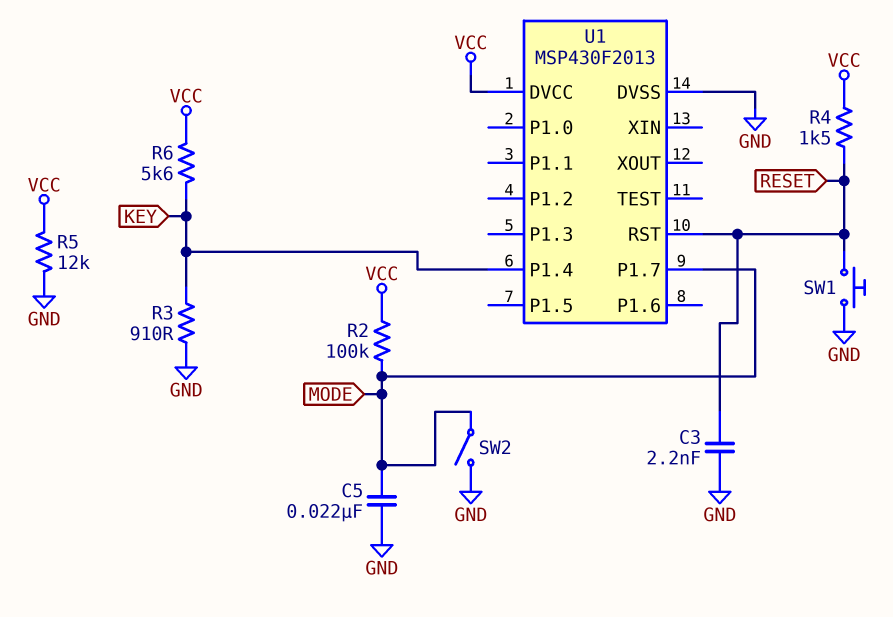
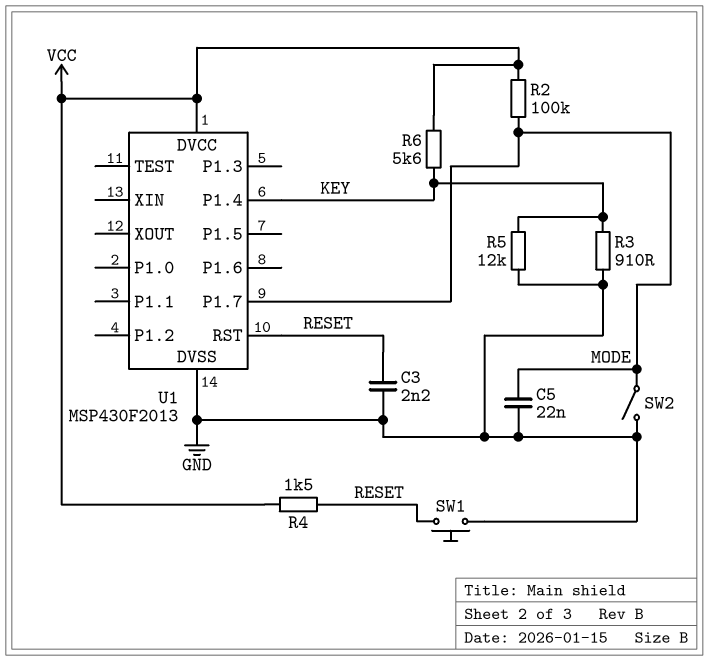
R5: 12k (GND, VCC) -> 12k (GND, KEY)

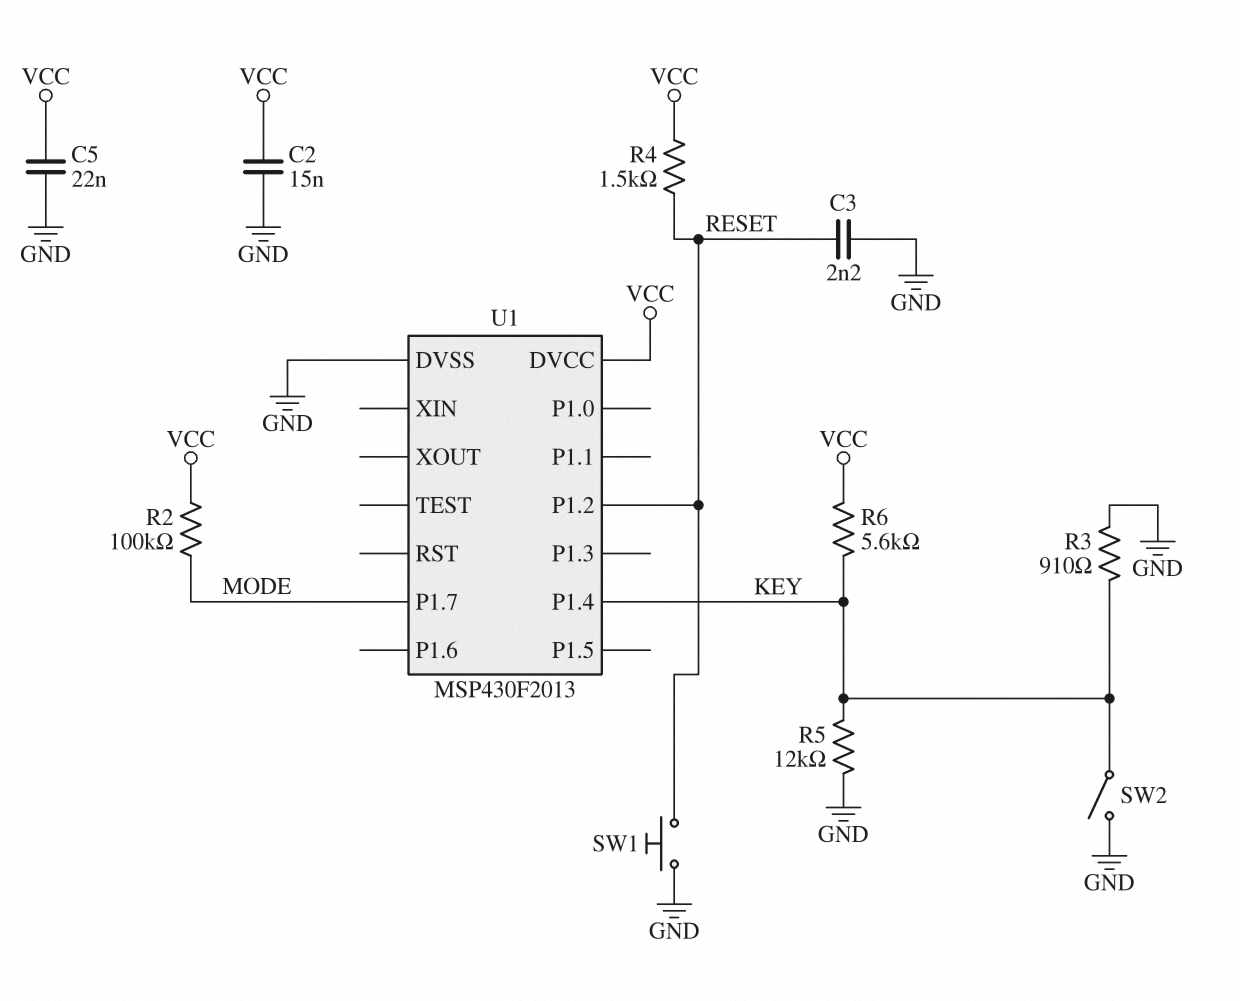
C2: none -> 15nF (GND, VCC)
C5: 22nF (GND, MODE) -> 22nF (GND, VCC)
SW2: switch (GND, MODE) -> switch (GND, KEY)
U1 pin P1.2: none -> RESET
U1 pin RST: RESET -> none

